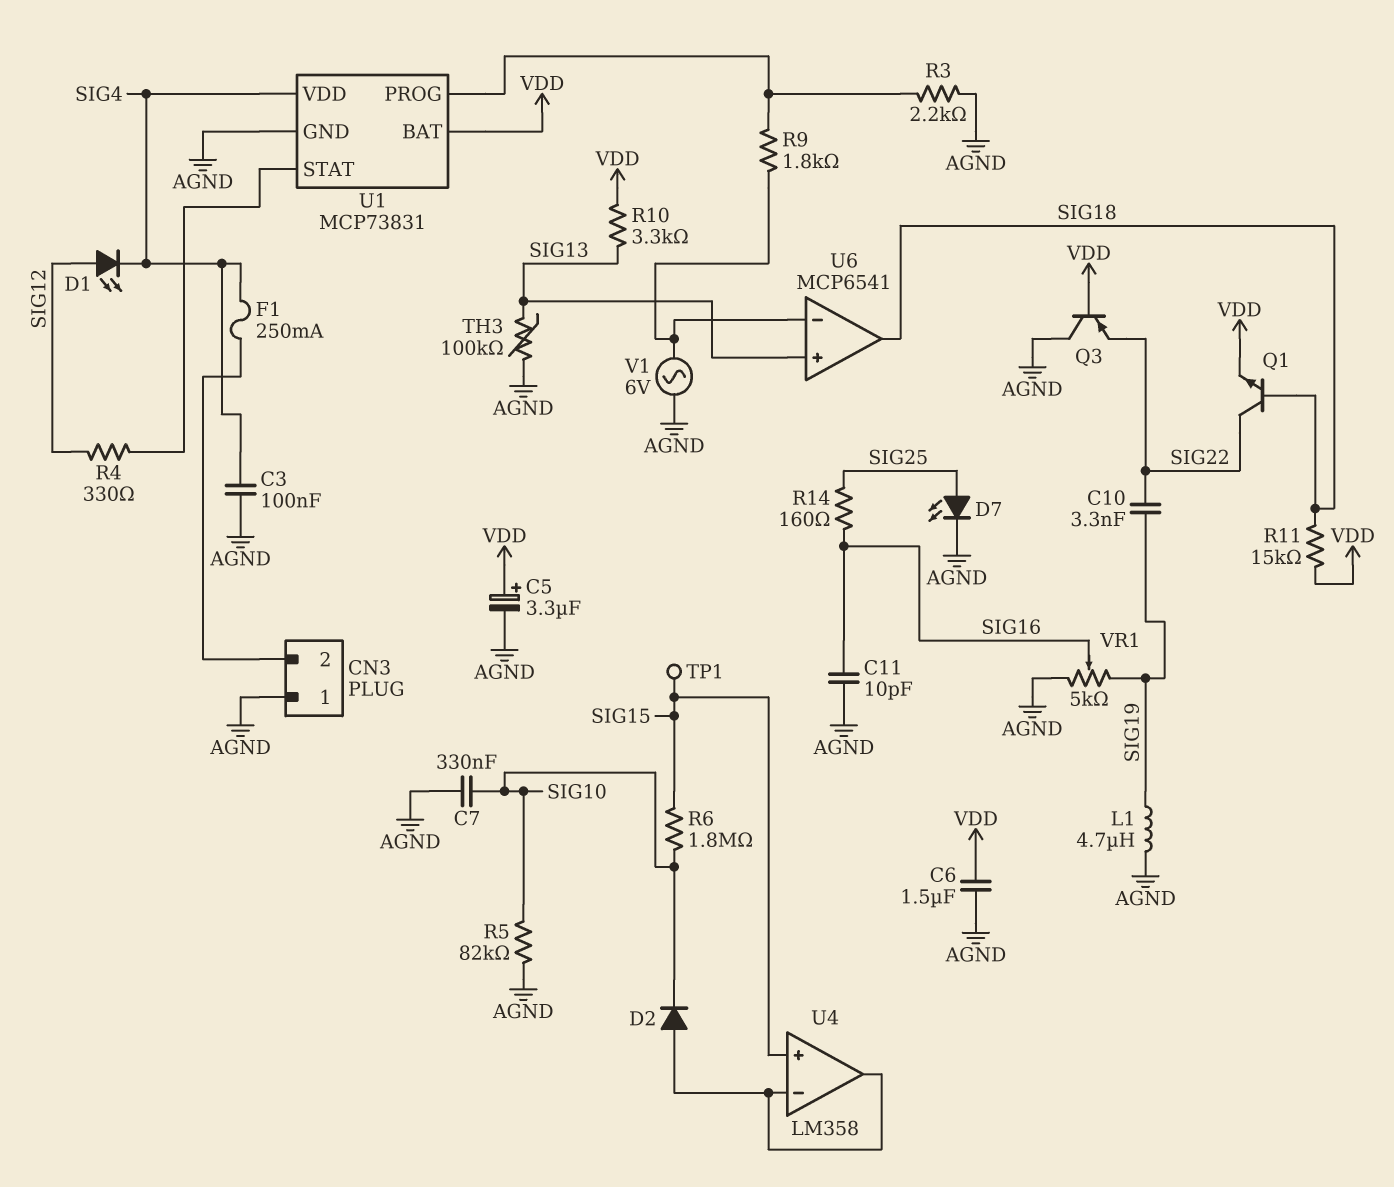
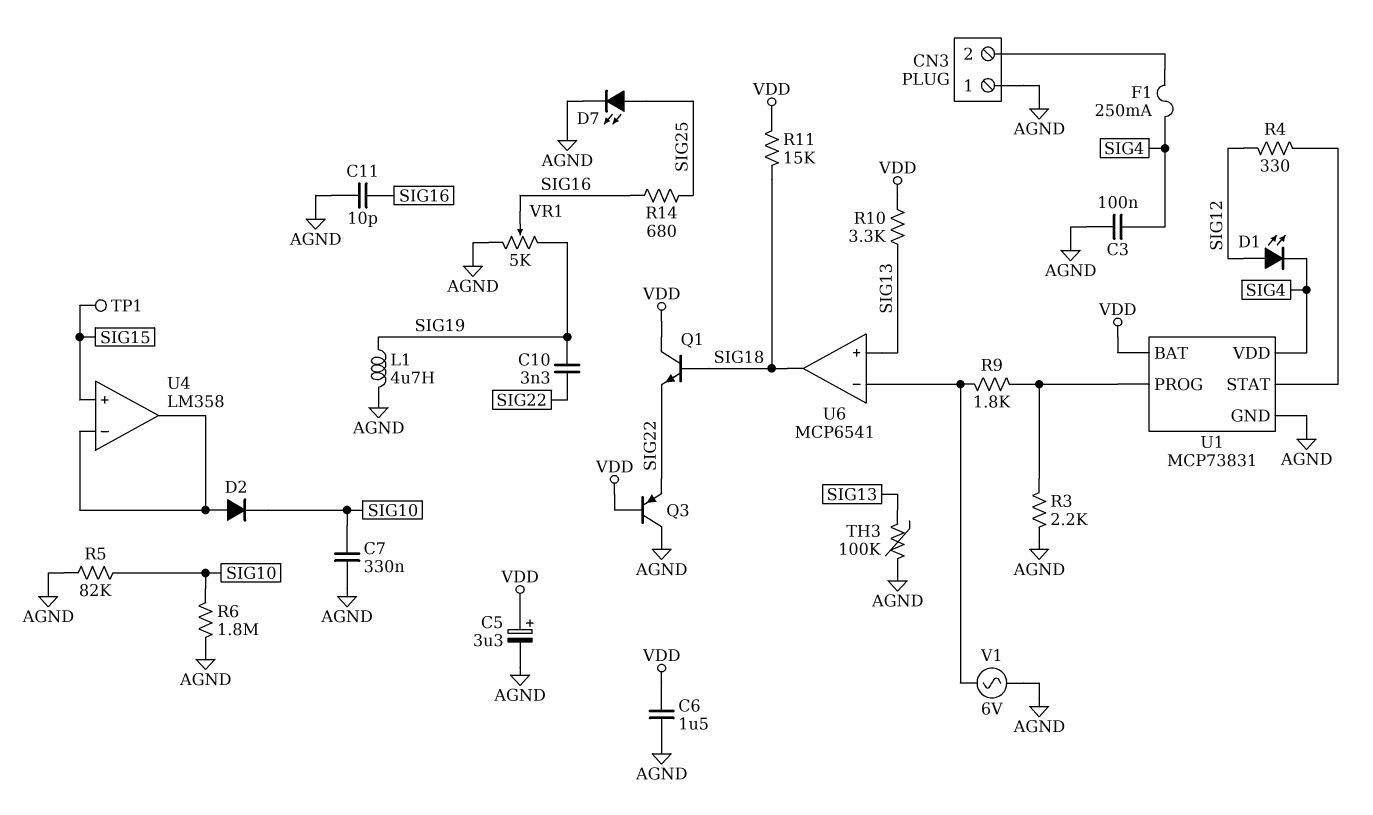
Q1: NPN (B SIG18, C SIG22, E VDD) -> NPN (B SIG18, C VDD, E SIG22)
R6: 1.8M (SIG10, SIG15) -> 1.8M (AGND, SIG10)
R14: 160 (SIG16, SIG25) -> 680 (SIG16, SIG25)

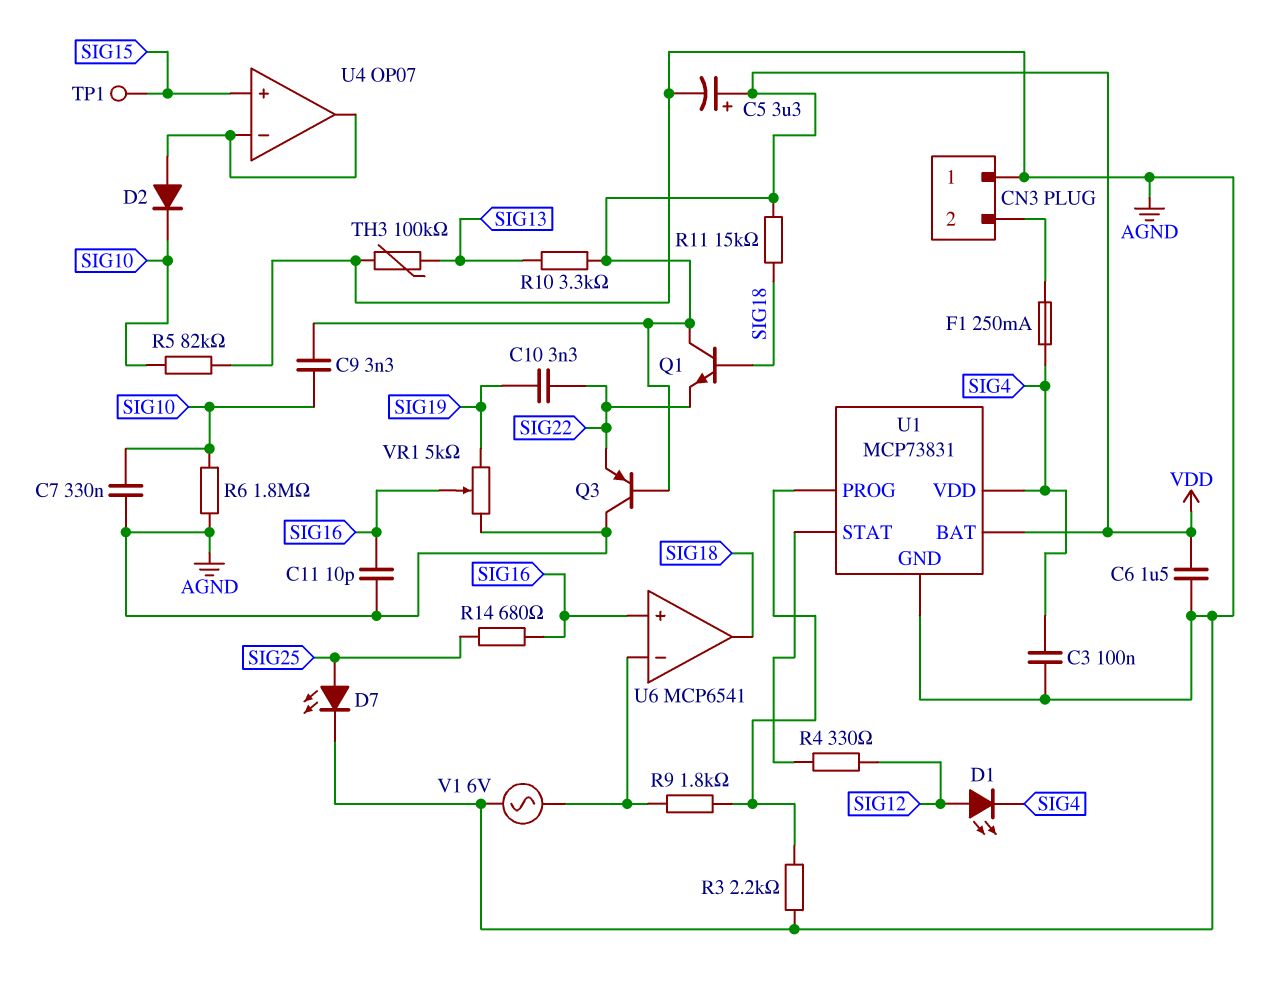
C9: none -> 3.3nF (SIG10, VDD)
L1: 4.7uH (AGND, SIG19) -> none
U4: LM358 -> OP07
U6 pin in+: SIG13 -> SIG16

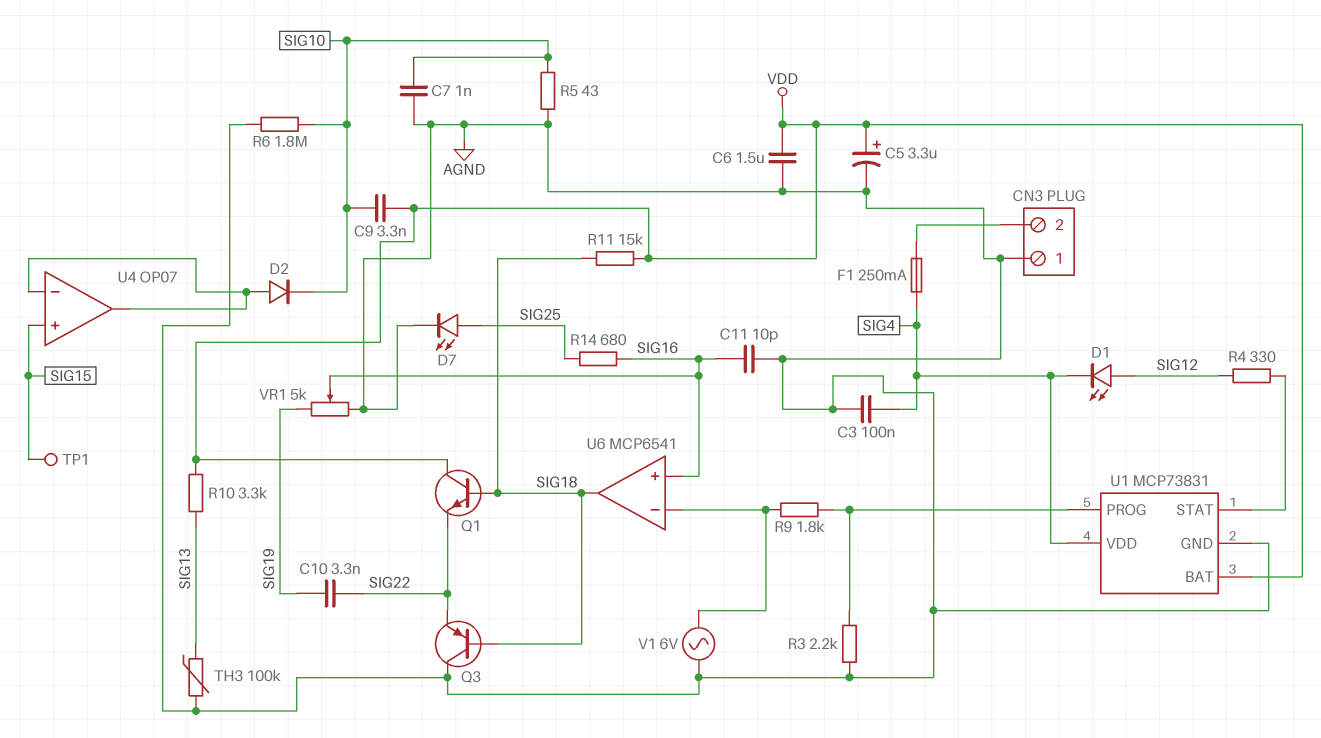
C7: 330nF (AGND, SIG10) -> 1nF (AGND, SIG10)
Q3: PNP (B VDD, C AGND, E SIG22) -> PNP (B SIG18, C AGND, E SIG22)
R5: 82k (AGND, SIG10) -> 43 (AGND, SIG10)

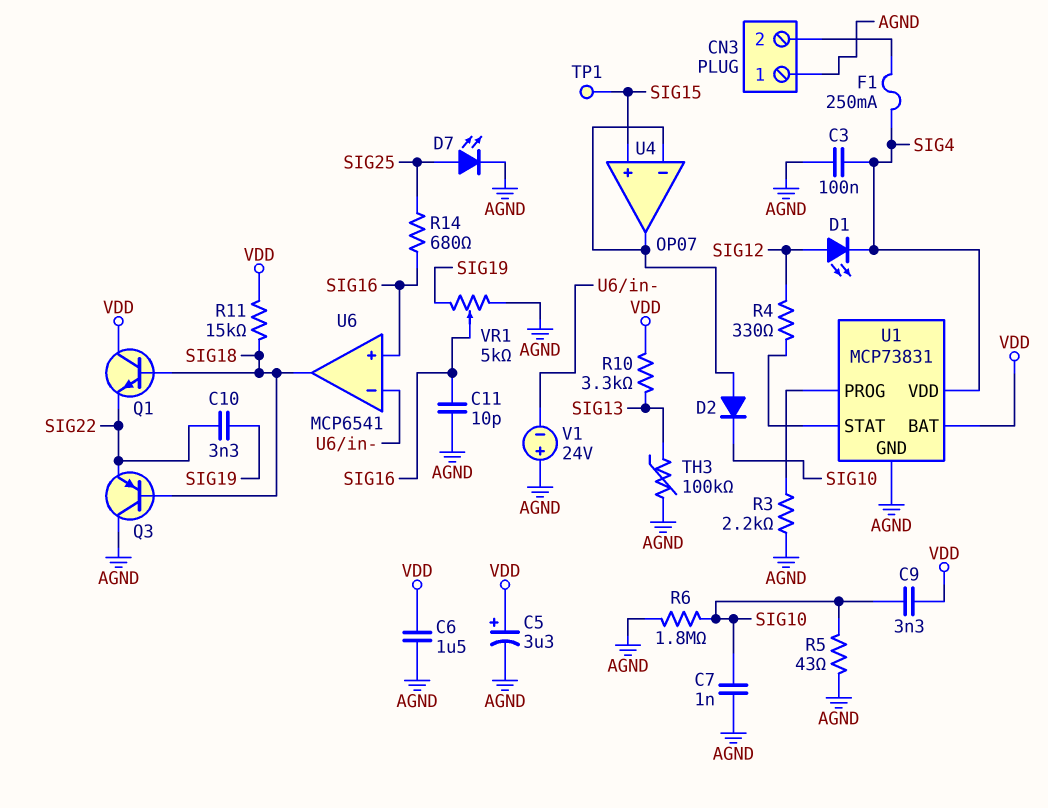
R9: 1.8k (U1/PROG, U6/in-) -> none
V1: AC 6V (AGND, U6/in-) -> 24V (plus AGND, minus U6/in-)

